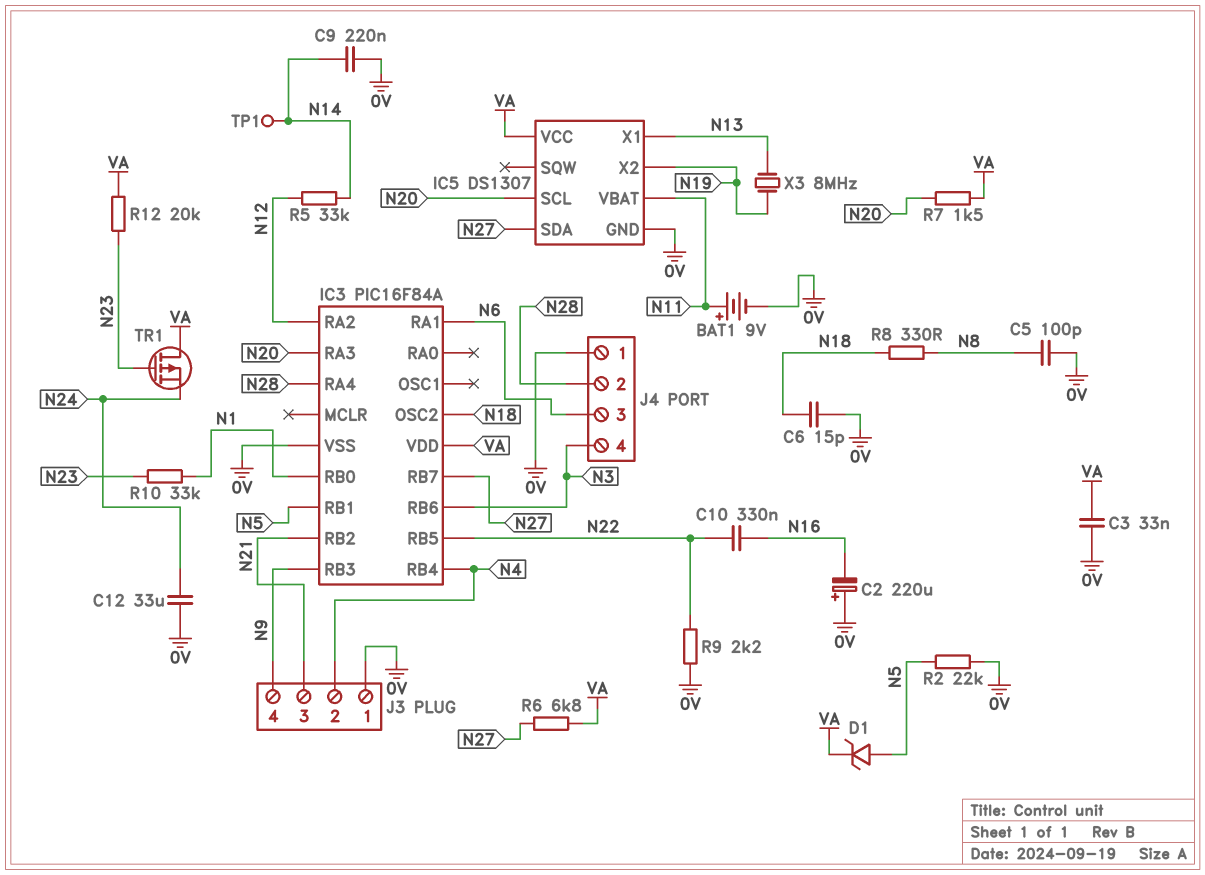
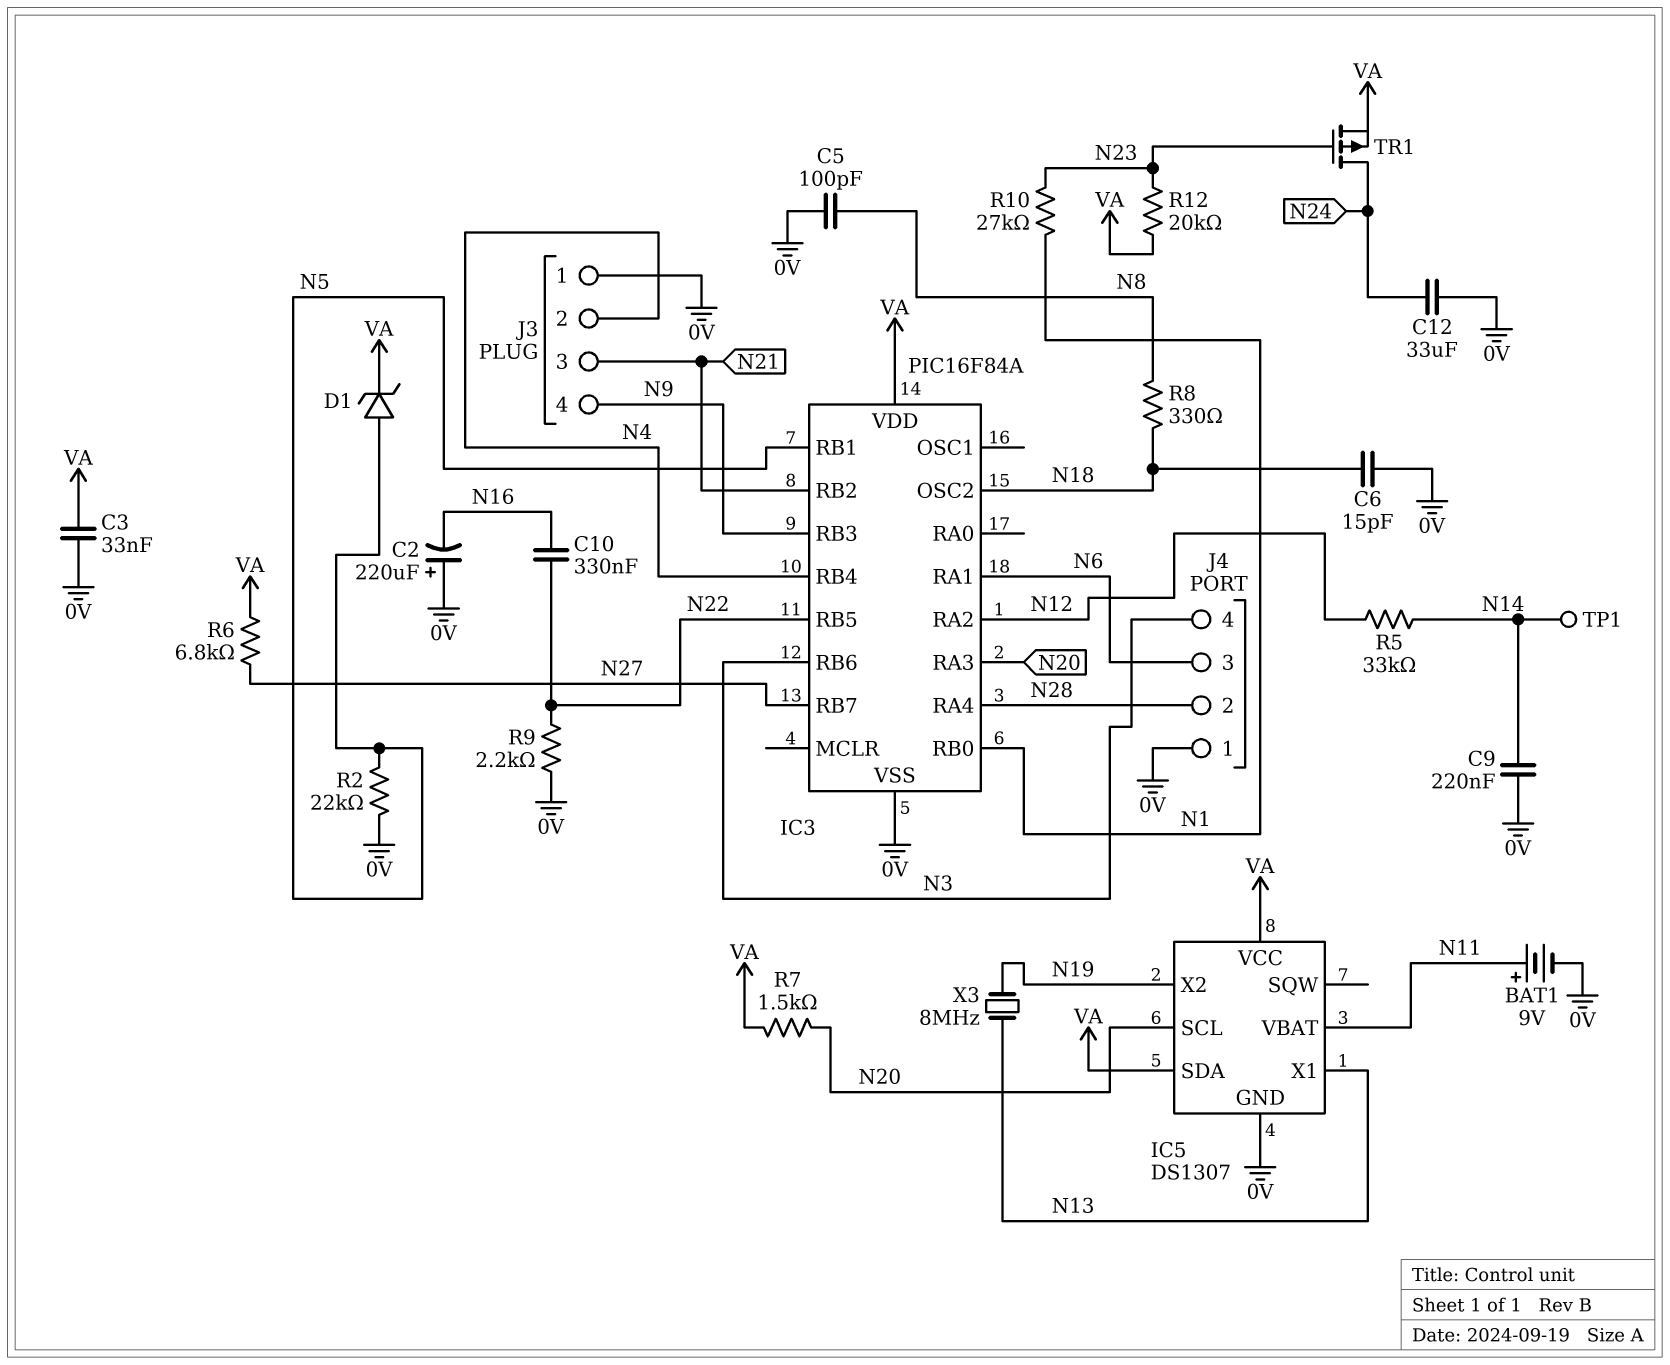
IC5 pin SDA: N27 -> VA
R10: 33k (N1, N23) -> 27k (N1, N23)
TR1: PMOS (G N23, D VA, S N24) -> PMOS (G N23, D N24, S VA)

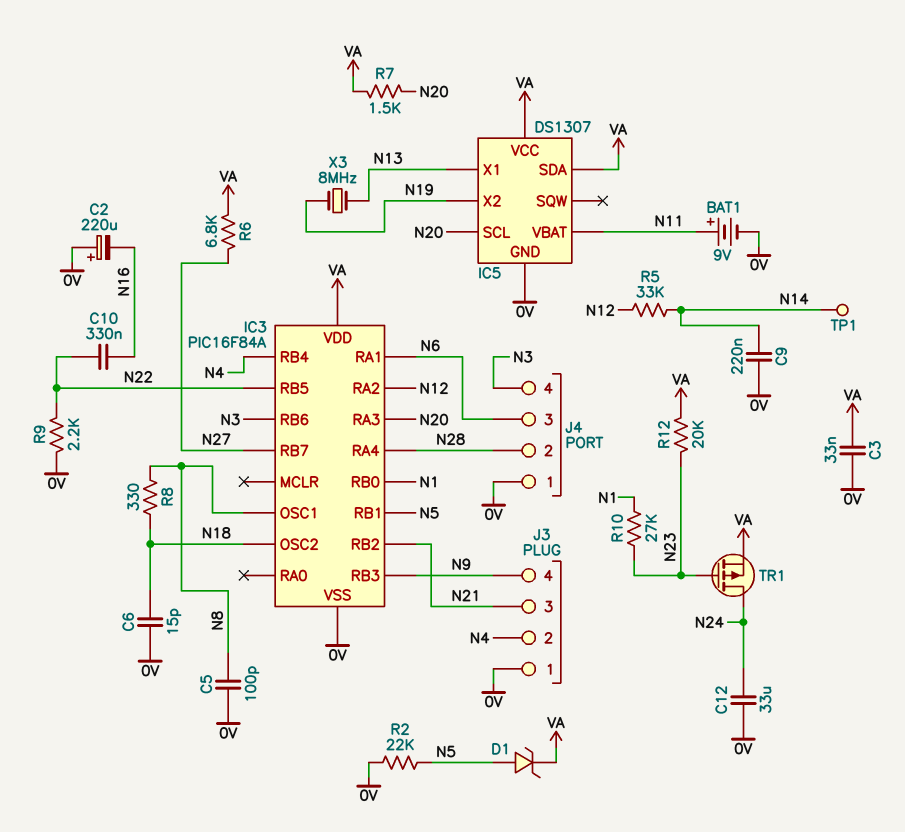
IC3 pin OSC1: none -> N8

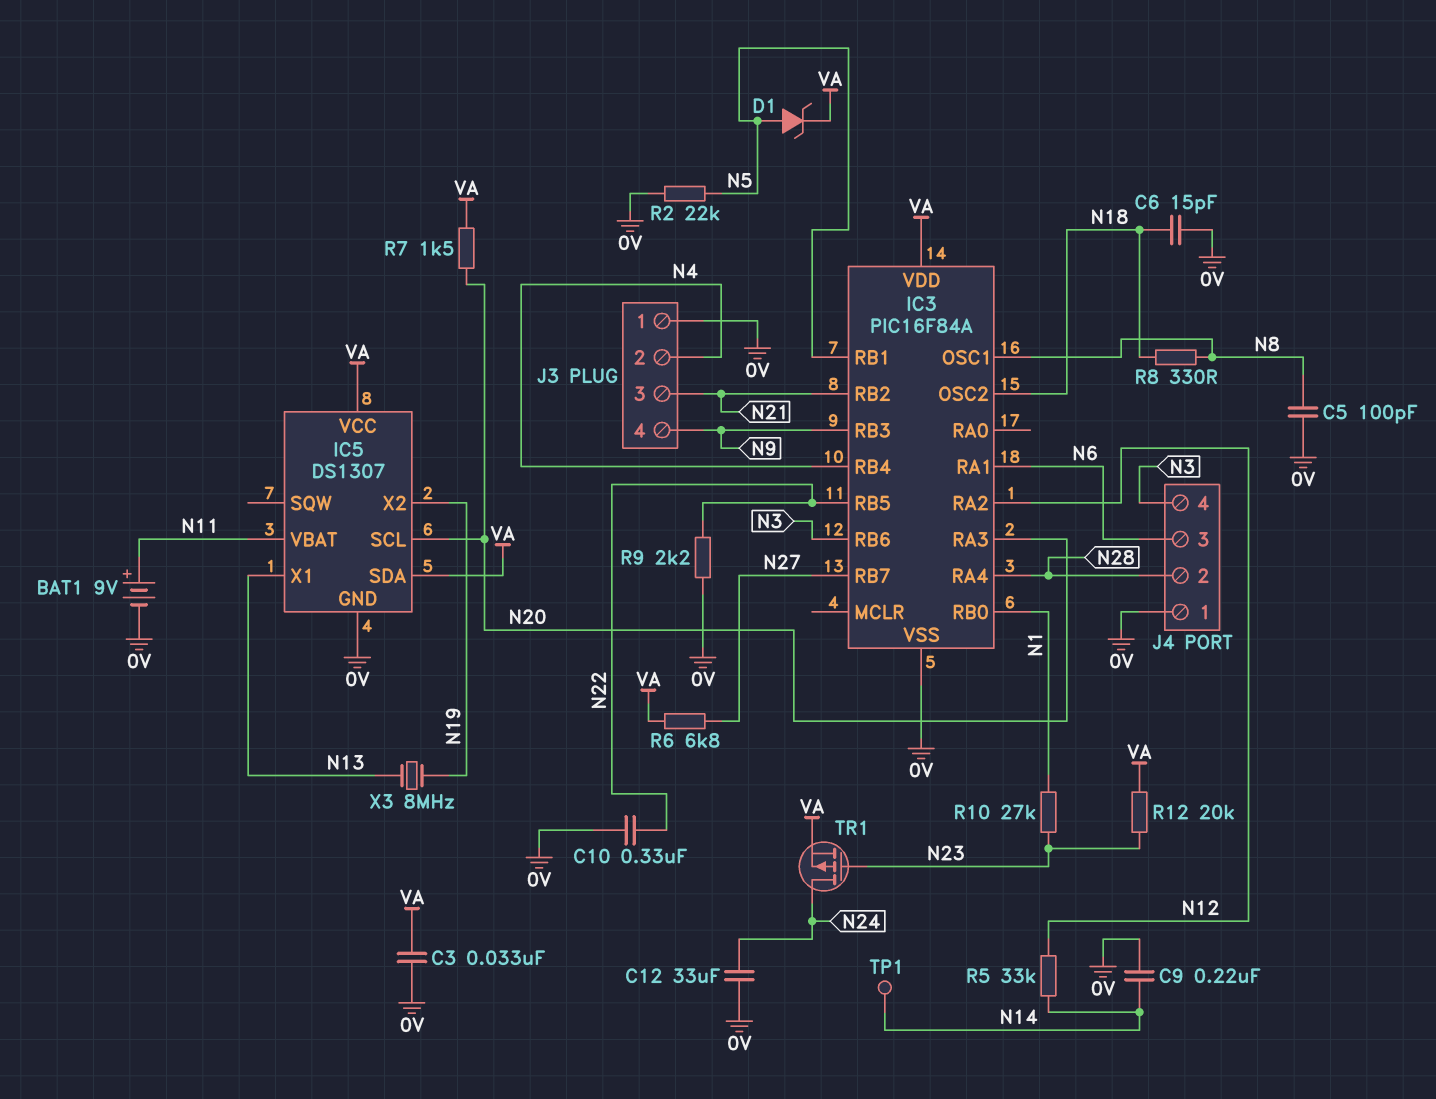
C2: 220uF (plus 0V, minus N16) -> none
C10: 330nF (N16, N22) -> 330nF (0V, N22)

